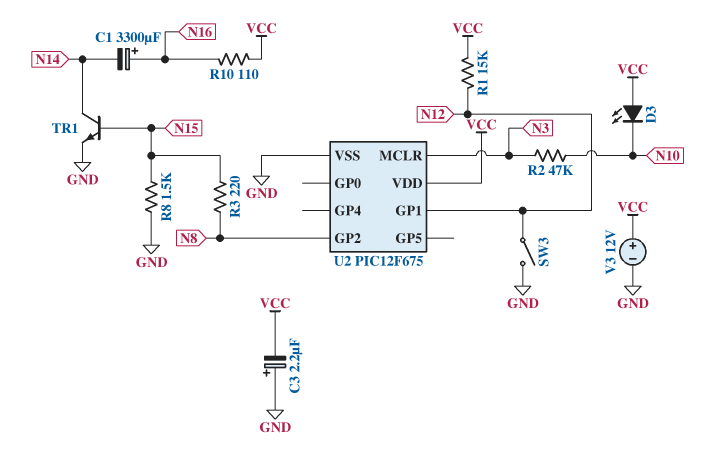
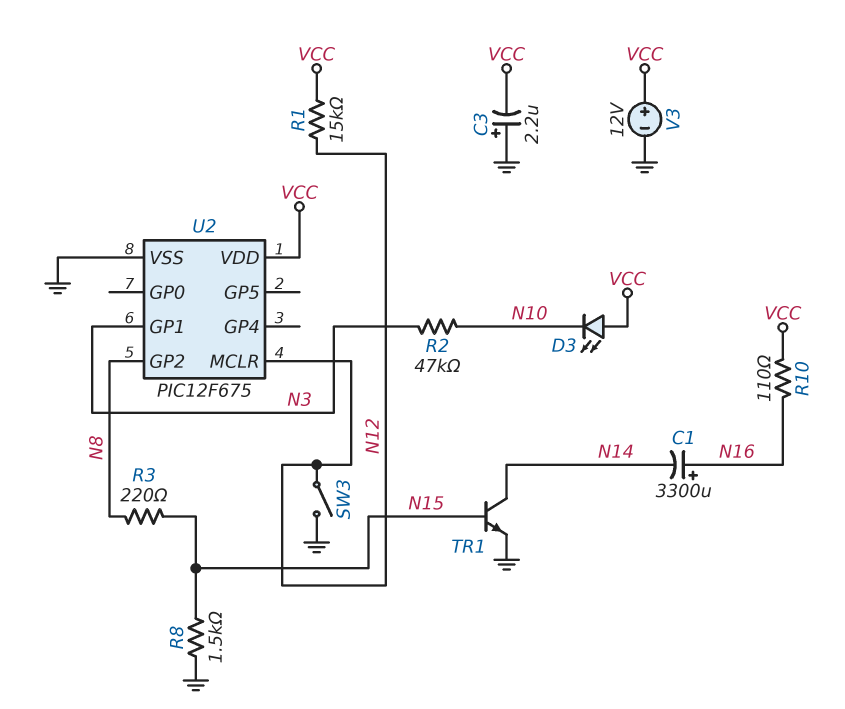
U2 pin GP1: N12 -> N3
U2 pin MCLR: N3 -> N12

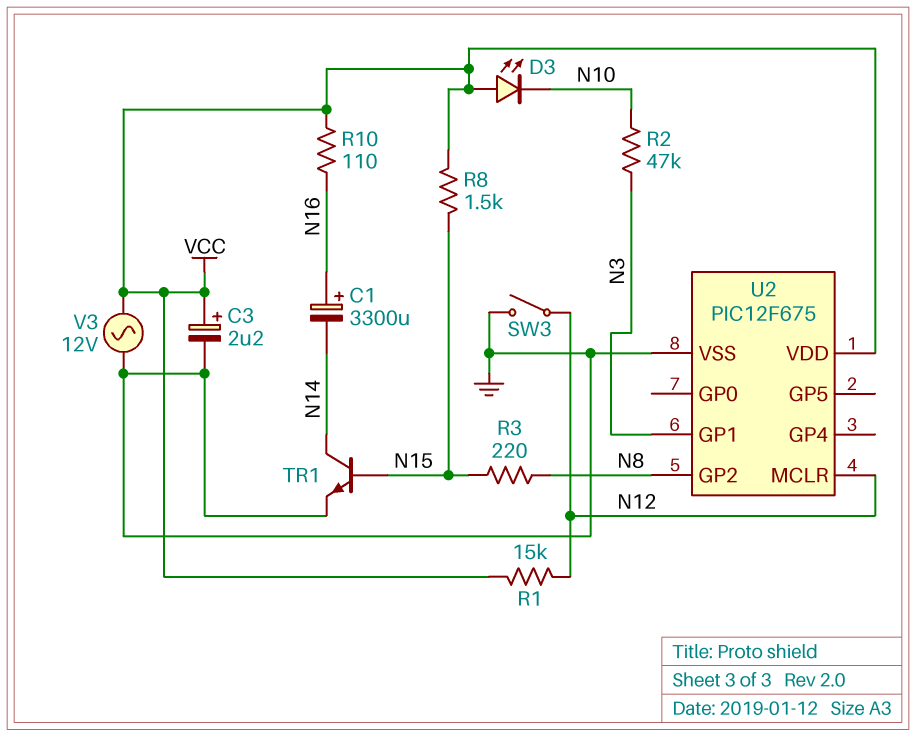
C3: 2.2uF (plus GND, minus VCC) -> 2.2uF (plus VCC, minus GND)
R8: 1.5k (GND, N15) -> 1.5k (N15, VCC)
V3: 12V (plus VCC, minus GND) -> AC 12V (GND, VCC)

